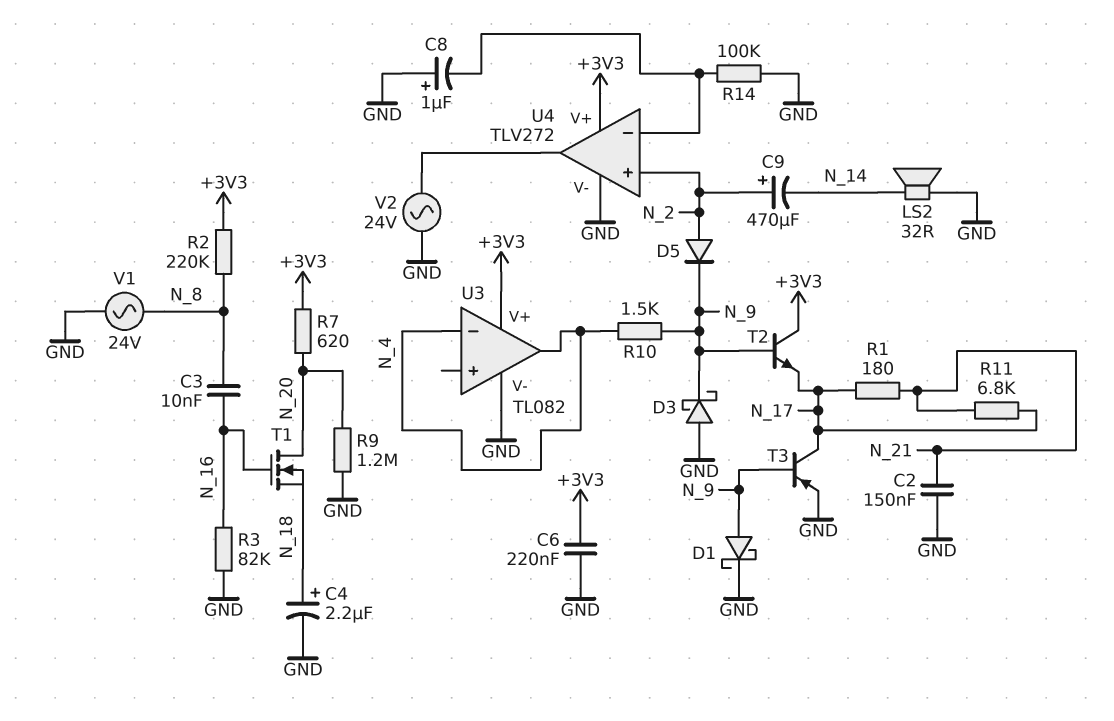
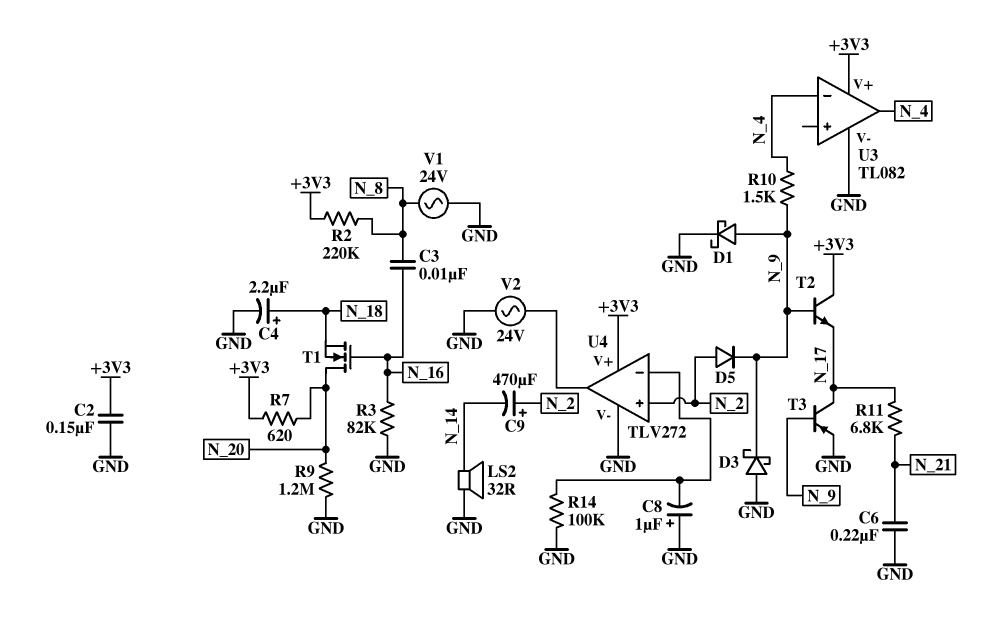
C2: 150nF (GND, N_21) -> 150nF (+3V3, GND)
C6: 220nF (+3V3, GND) -> 220nF (GND, N_21)
R1: 180 (N_17, N_21) -> none

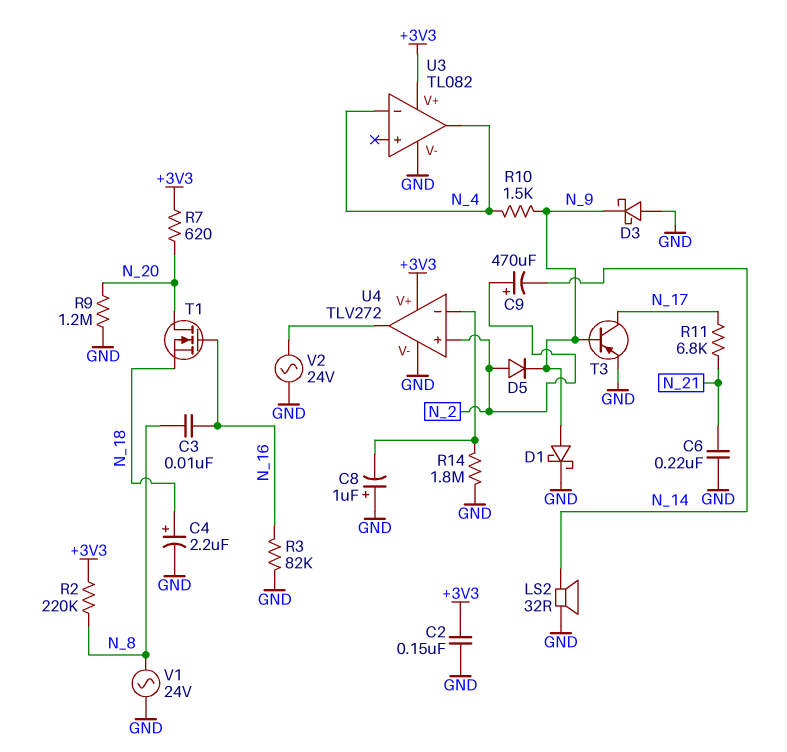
R14: 100k (GND, U4/in-) -> 1.8M (GND, U4/in-)
T2: NPN (B N_9, C +3V3, E N_17) -> none

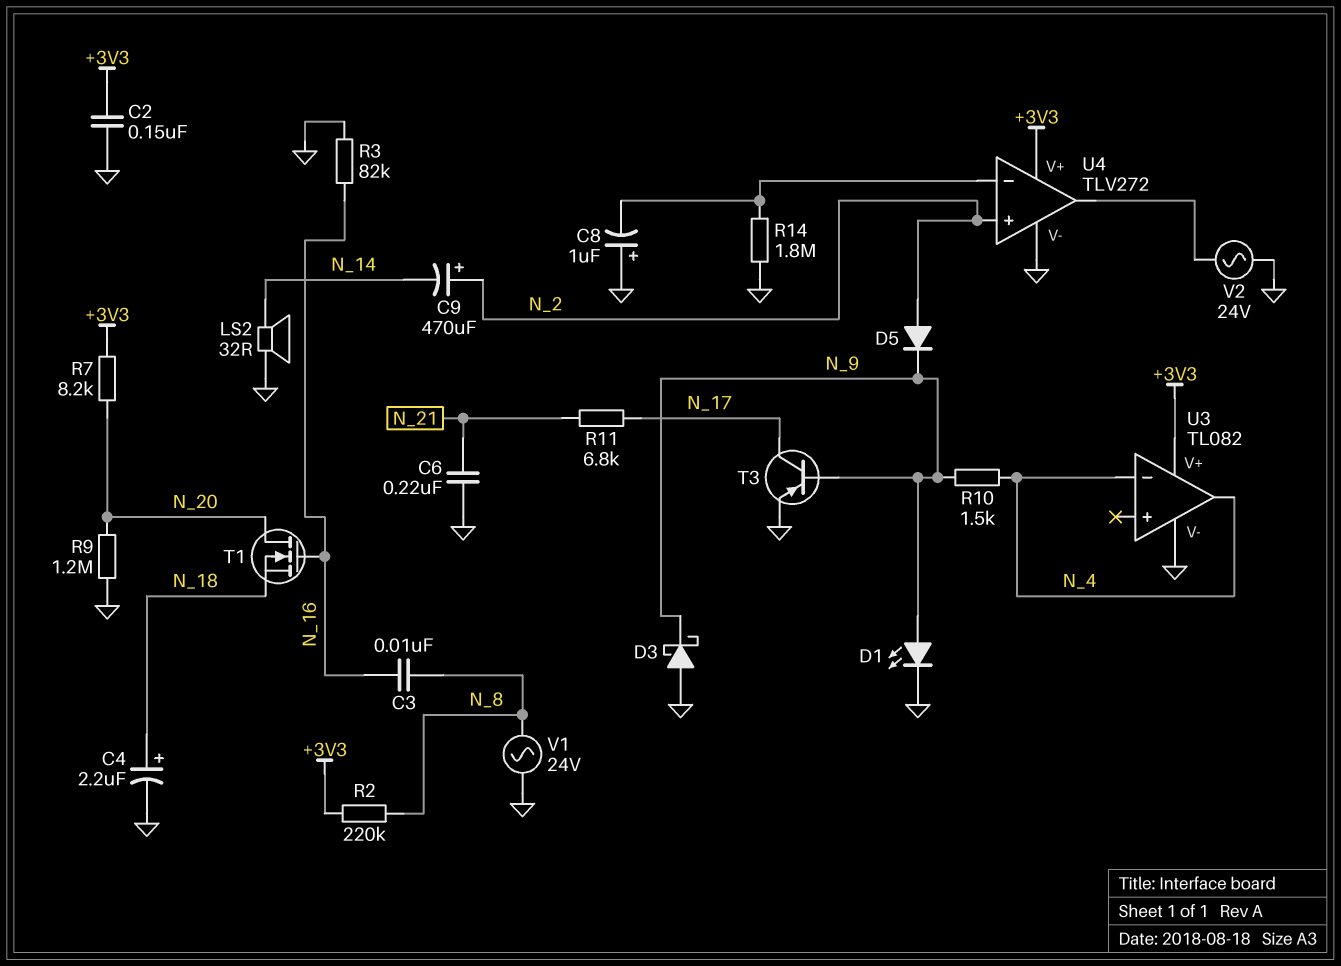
D1: schottky (A N_9, K GND) -> LED (A N_9, K GND)
R7: 620 (+3V3, N_20) -> 8.2k (+3V3, N_20)

